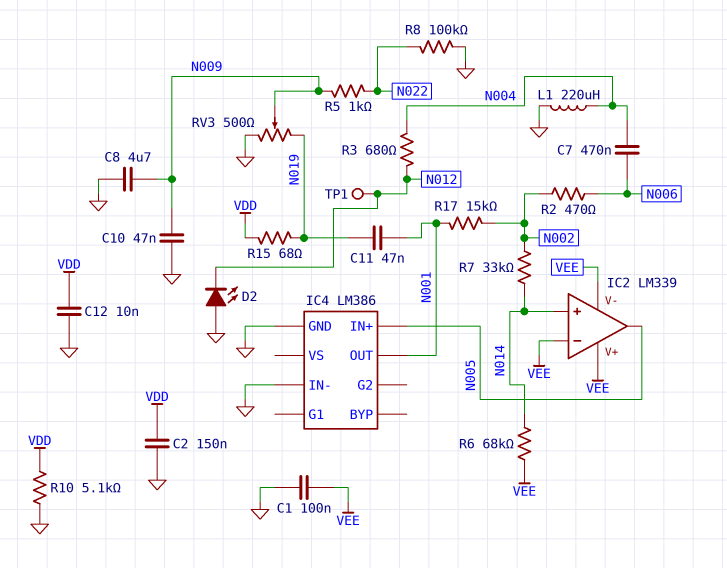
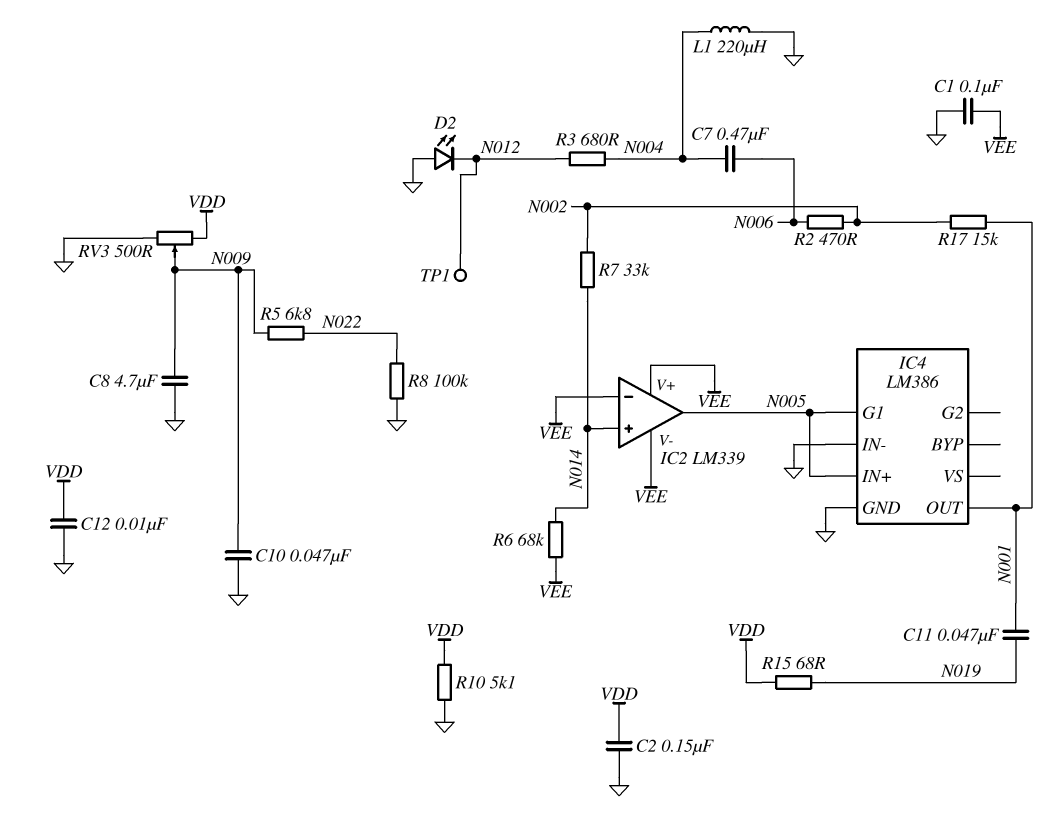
IC4 pin G1: none -> N005
R5: 1k (N009, N022) -> 6.8k (N009, N022)
RV3: 500 (GND, N019, wiper N009) -> 500 (GND, VDD, wiper N009)

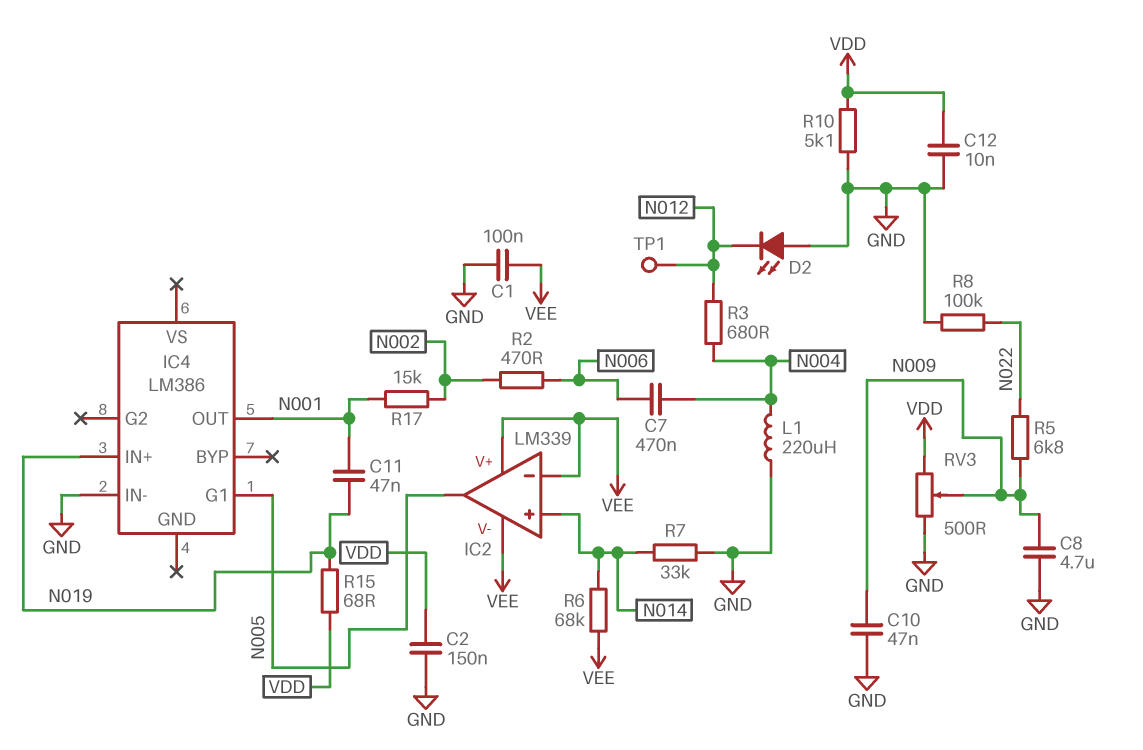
IC4 pin GND: GND -> none
IC4 pin IN+: N005 -> N019
R7: 33k (N002, N014) -> 33k (GND, N014)

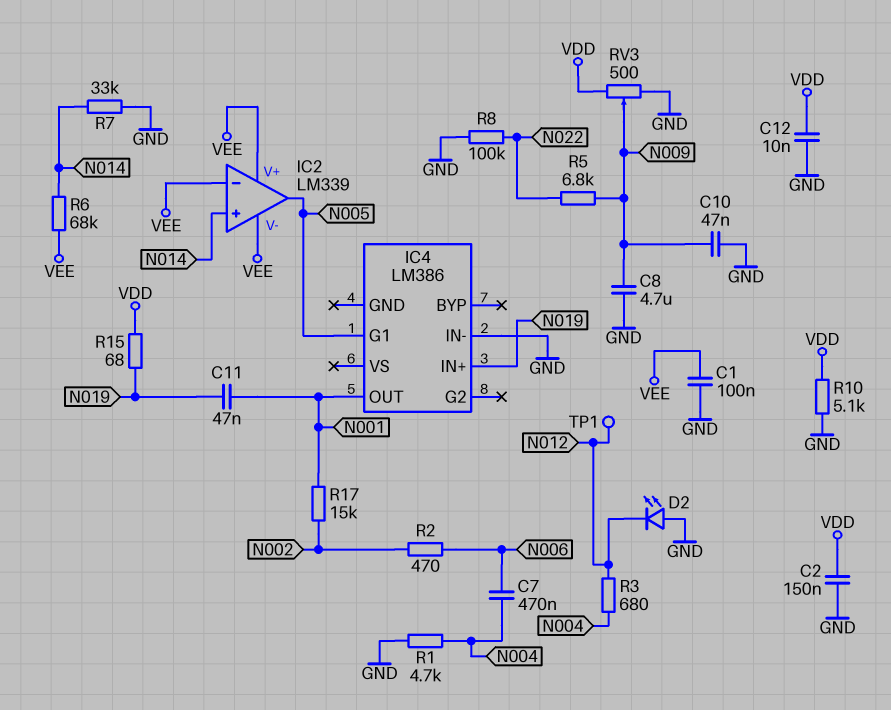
L1: 220uH (GND, N004) -> none
R1: none -> 4.7k (GND, N004)

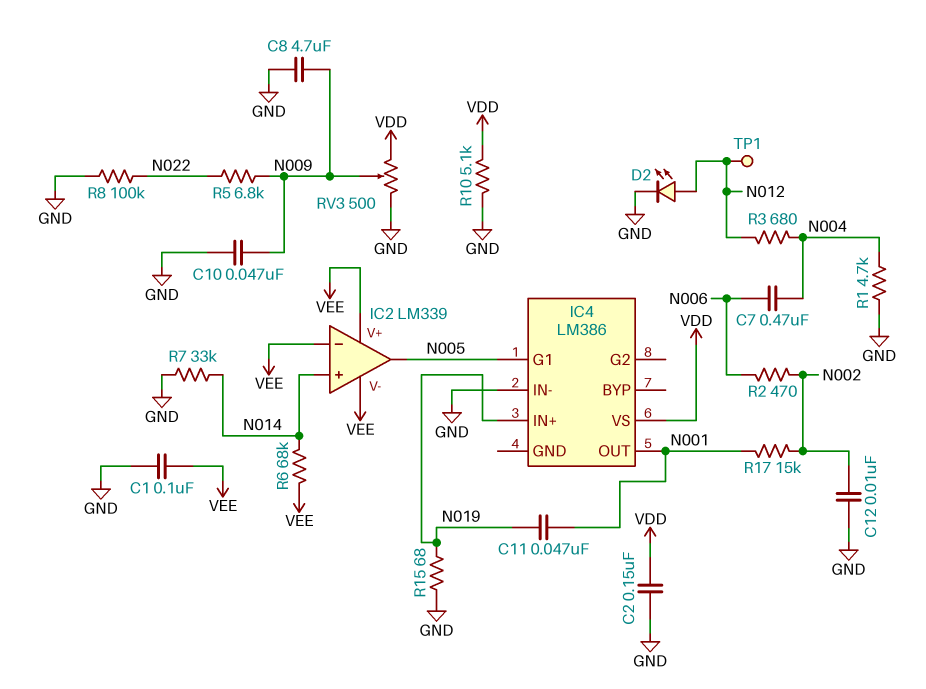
C12: 10nF (GND, VDD) -> 10nF (GND, N002)
D2: LED (A GND, K N012) -> LED (A N012, K GND)
IC4 pin VS: none -> VDD
R15: 68 (N019, VDD) -> 68 (GND, N019)

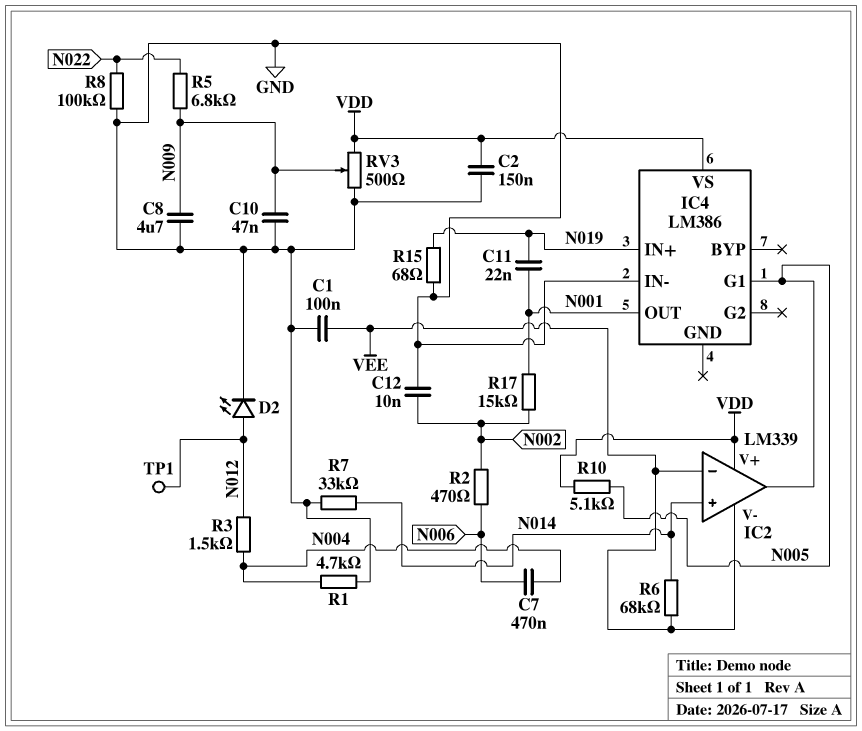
C11: 47nF (N001, N019) -> 22nF (N001, N019)
IC2 pin V+: VEE -> VDD
R3: 680 (N004, N012) -> 1.5k (N004, N012)
R10: 5.1k (GND, VDD) -> 5.1k (N005, VDD)

